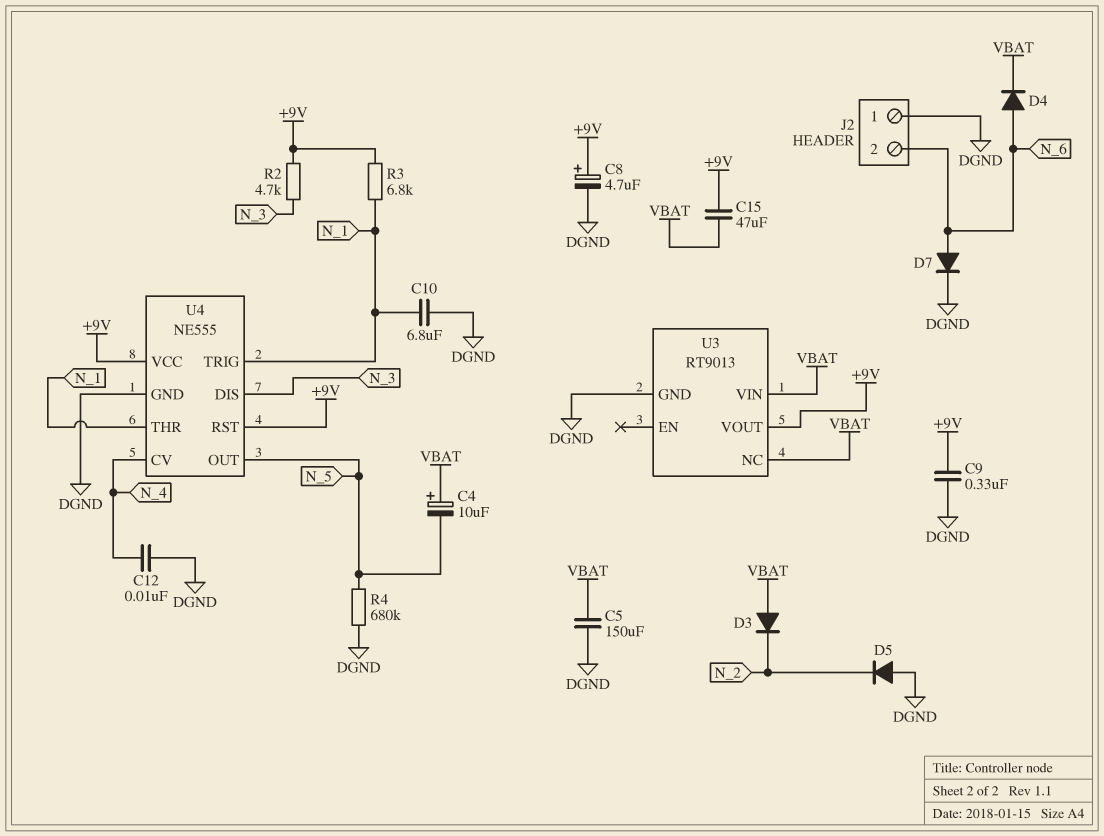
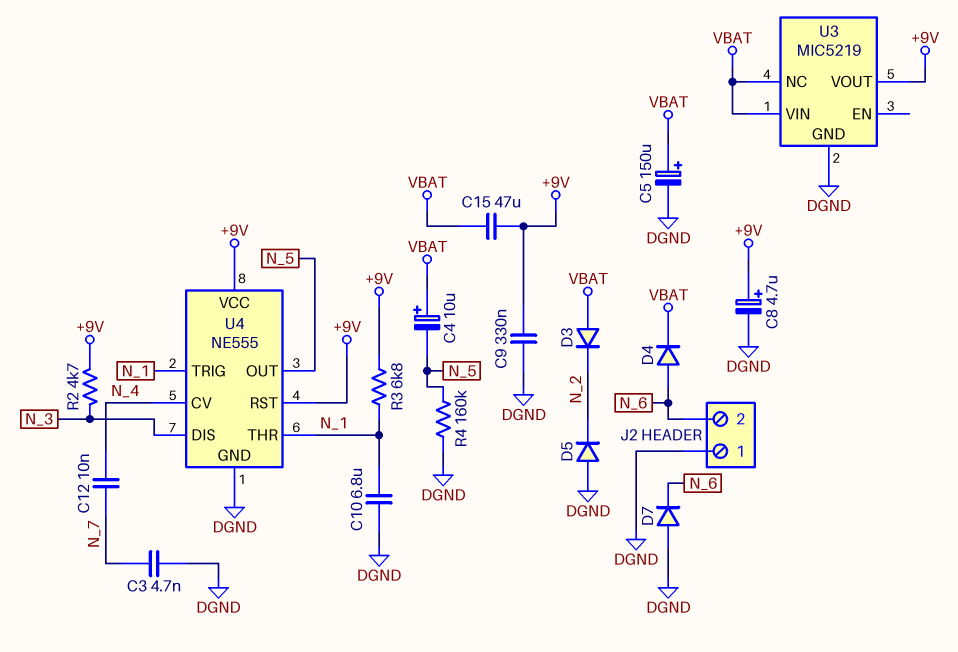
C3: none -> 4.7nF (DGND, N_7)
C5: 150uF (DGND, VBAT) -> 150uF (plus VBAT, minus DGND)
C12: 10nF (DGND, N_4) -> 10nF (N_4, N_7)
D7: diode (A N_6, K DGND) -> diode (A DGND, K N_6)
R4: 680k (DGND, N_5) -> 160k (DGND, N_5)
U3: RT9013 -> MIC5219

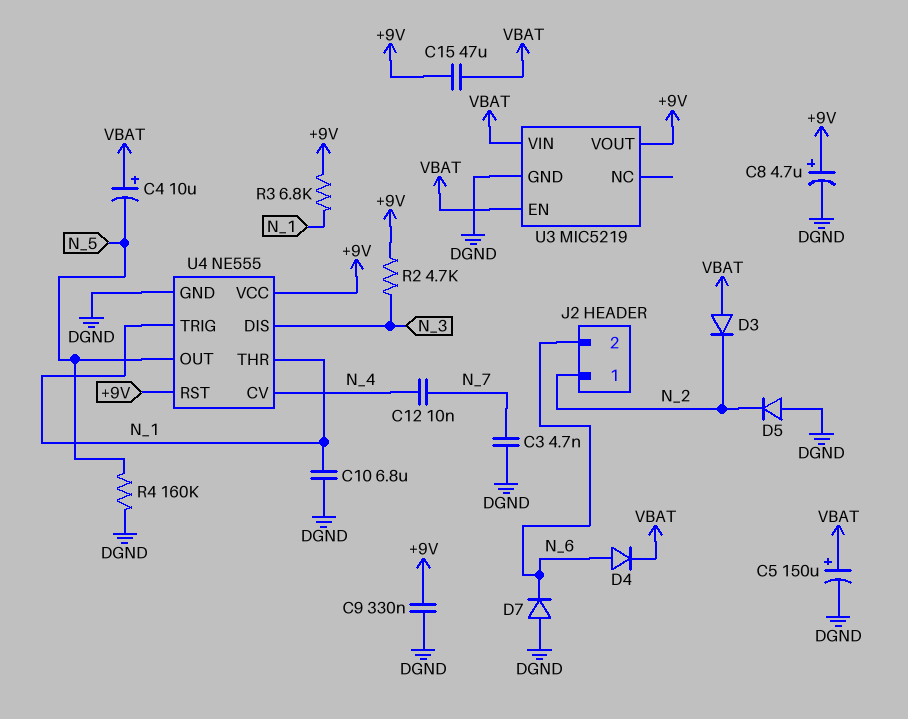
J2 pin 1: DGND -> N_2
U3 pin EN: none -> VBAT
U3 pin NC: VBAT -> none

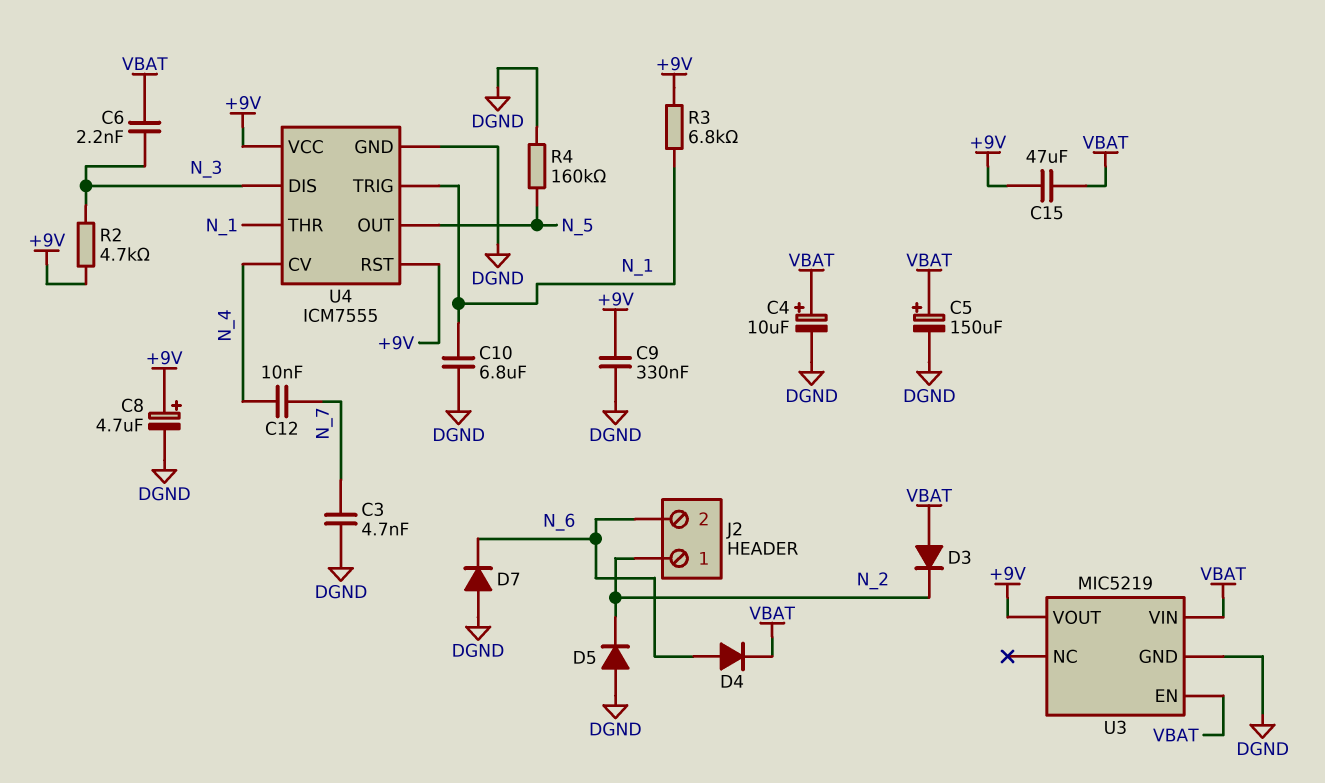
C4: 10uF (plus VBAT, minus N_5) -> 10uF (plus VBAT, minus DGND)
C6: none -> 2.2nF (N_3, VBAT)
U4: NE555 -> ICM7555

